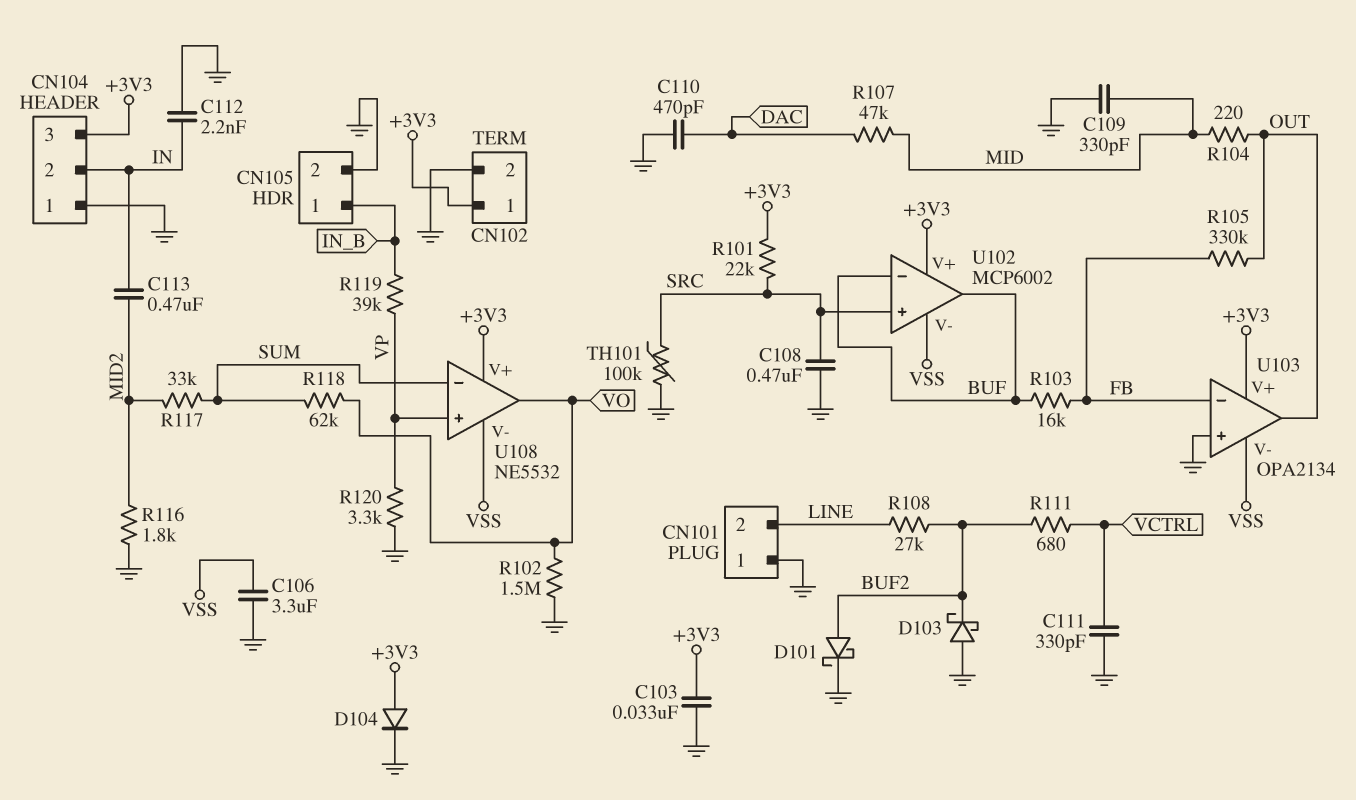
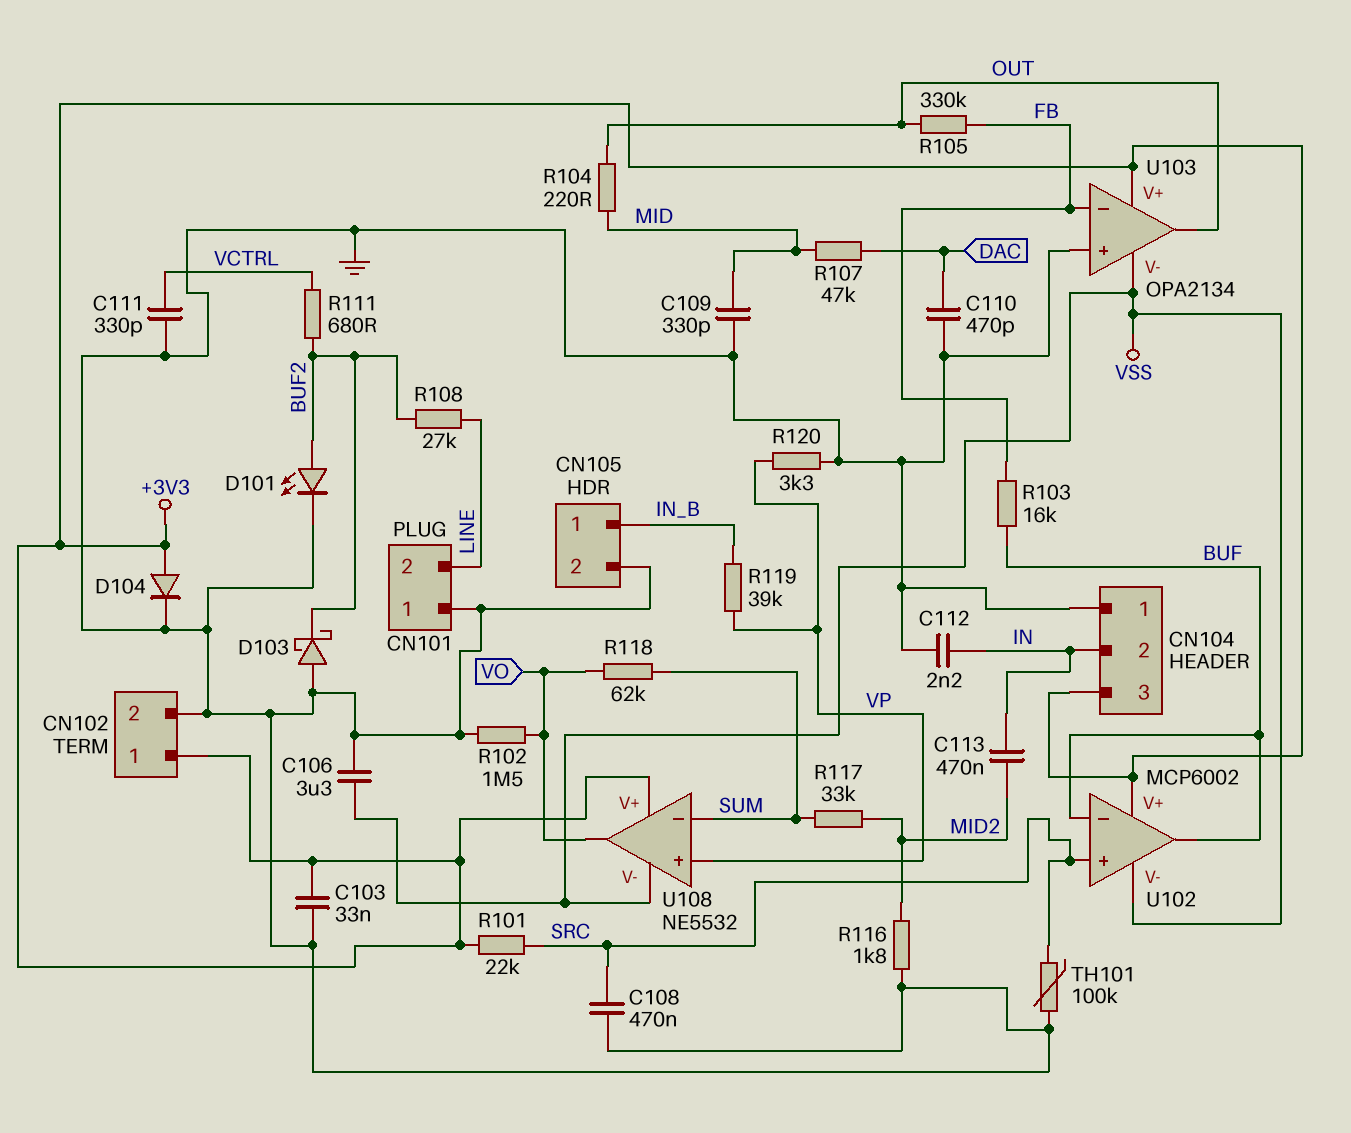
D101: schottky (A BUF2, K GND) -> LED (A BUF2, K GND)

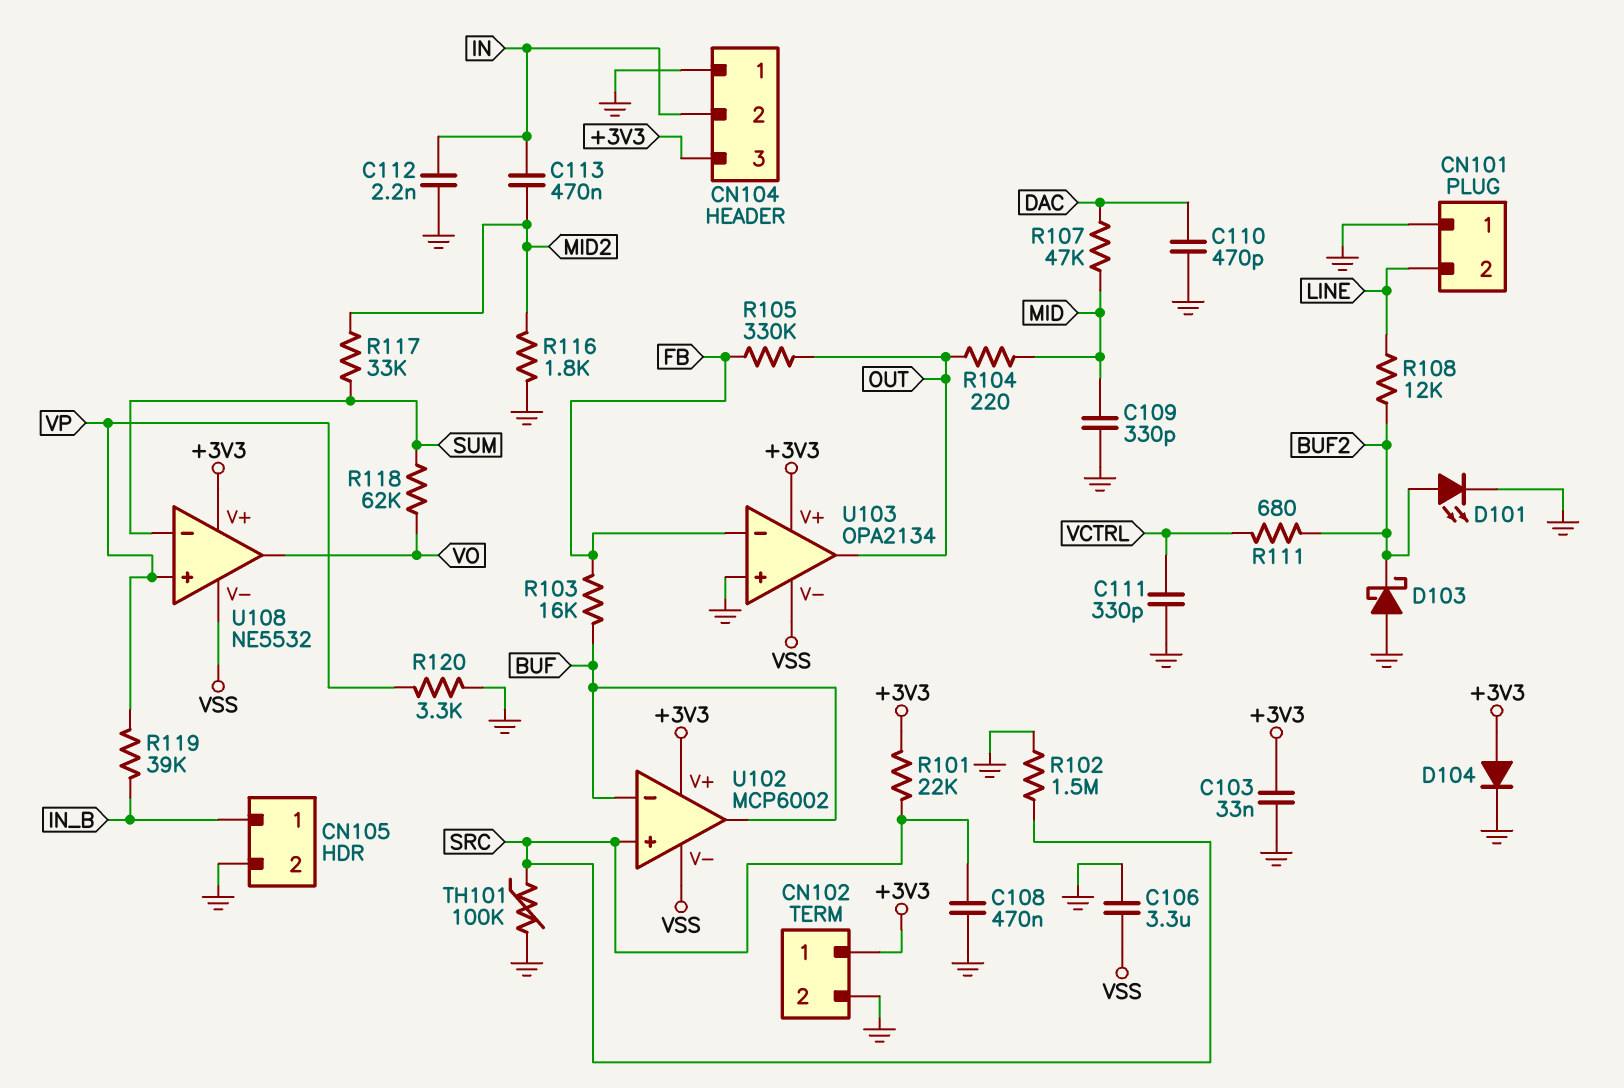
R102: 1.5M (GND, VO) -> 1.5M (GND, SRC)
R108: 27k (BUF2, LINE) -> 12k (BUF2, LINE)

